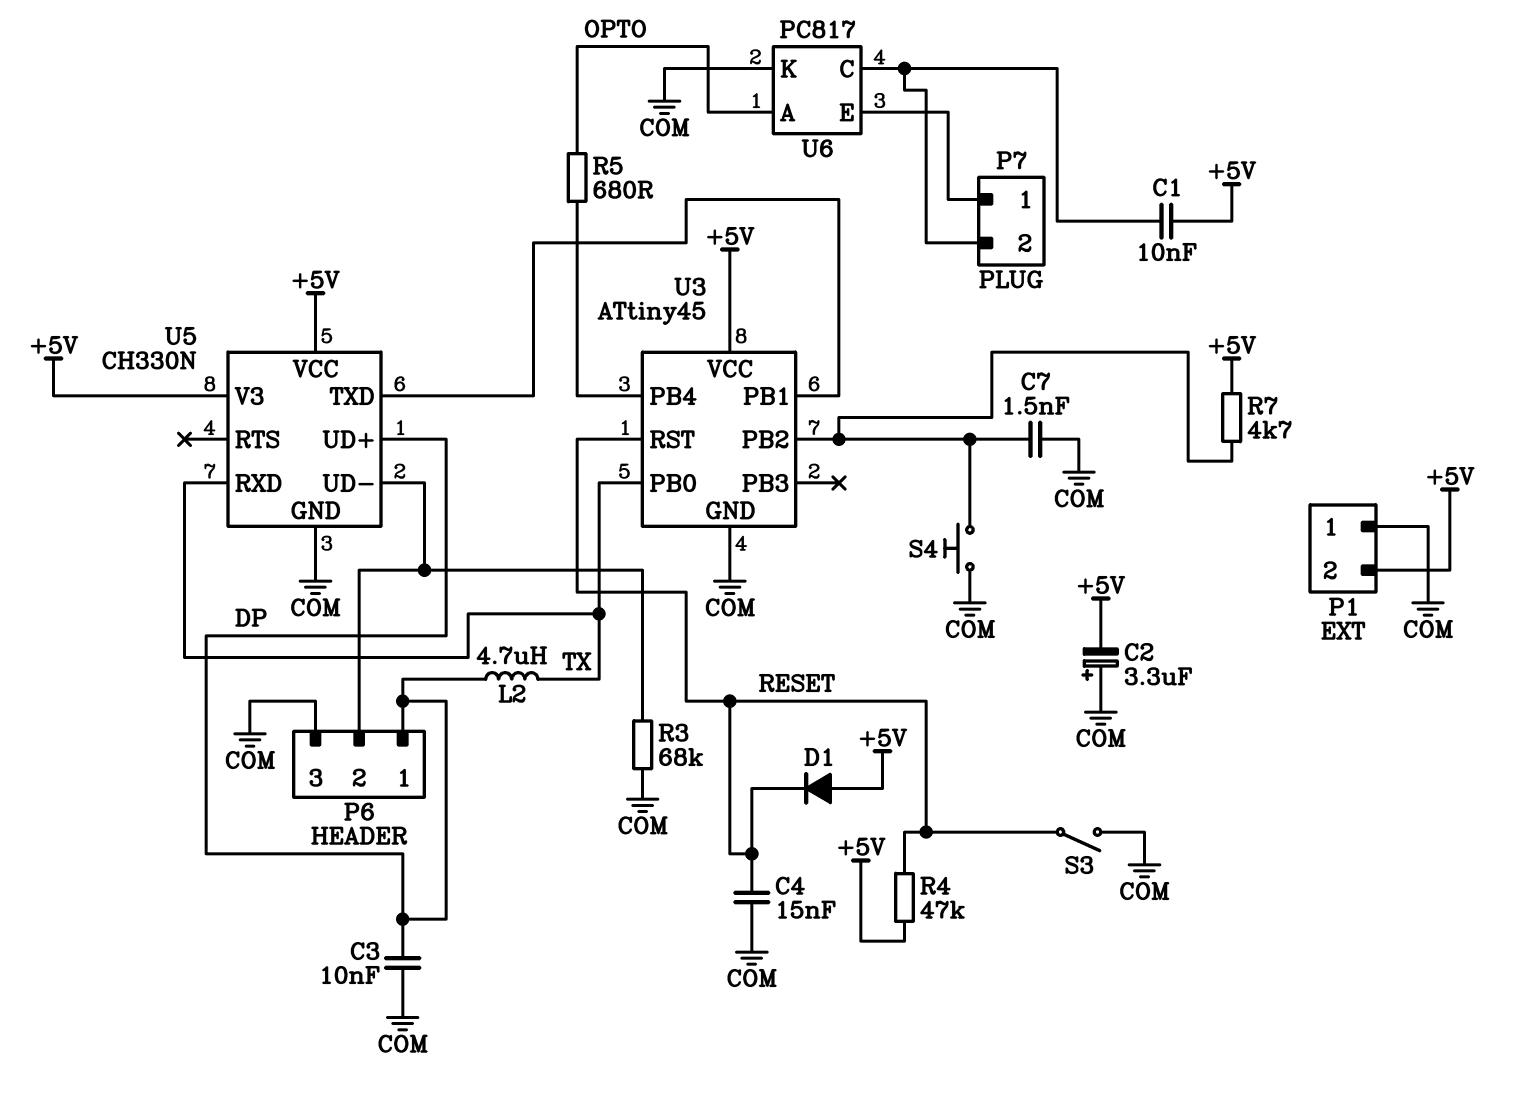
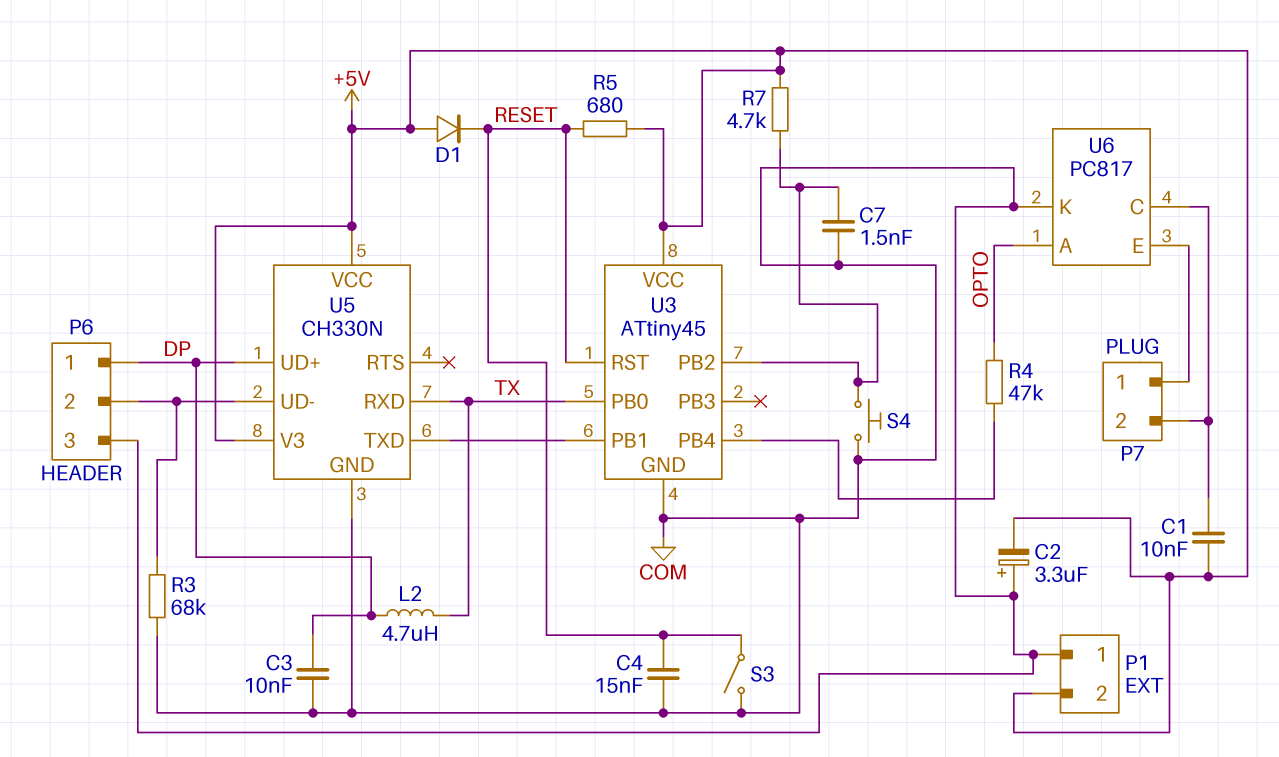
R4: 47k (+5V, RESET) -> 47k (OPTO, U3/PB4)
R5: 680 (OPTO, U3/PB4) -> 680 (+5V, RESET)

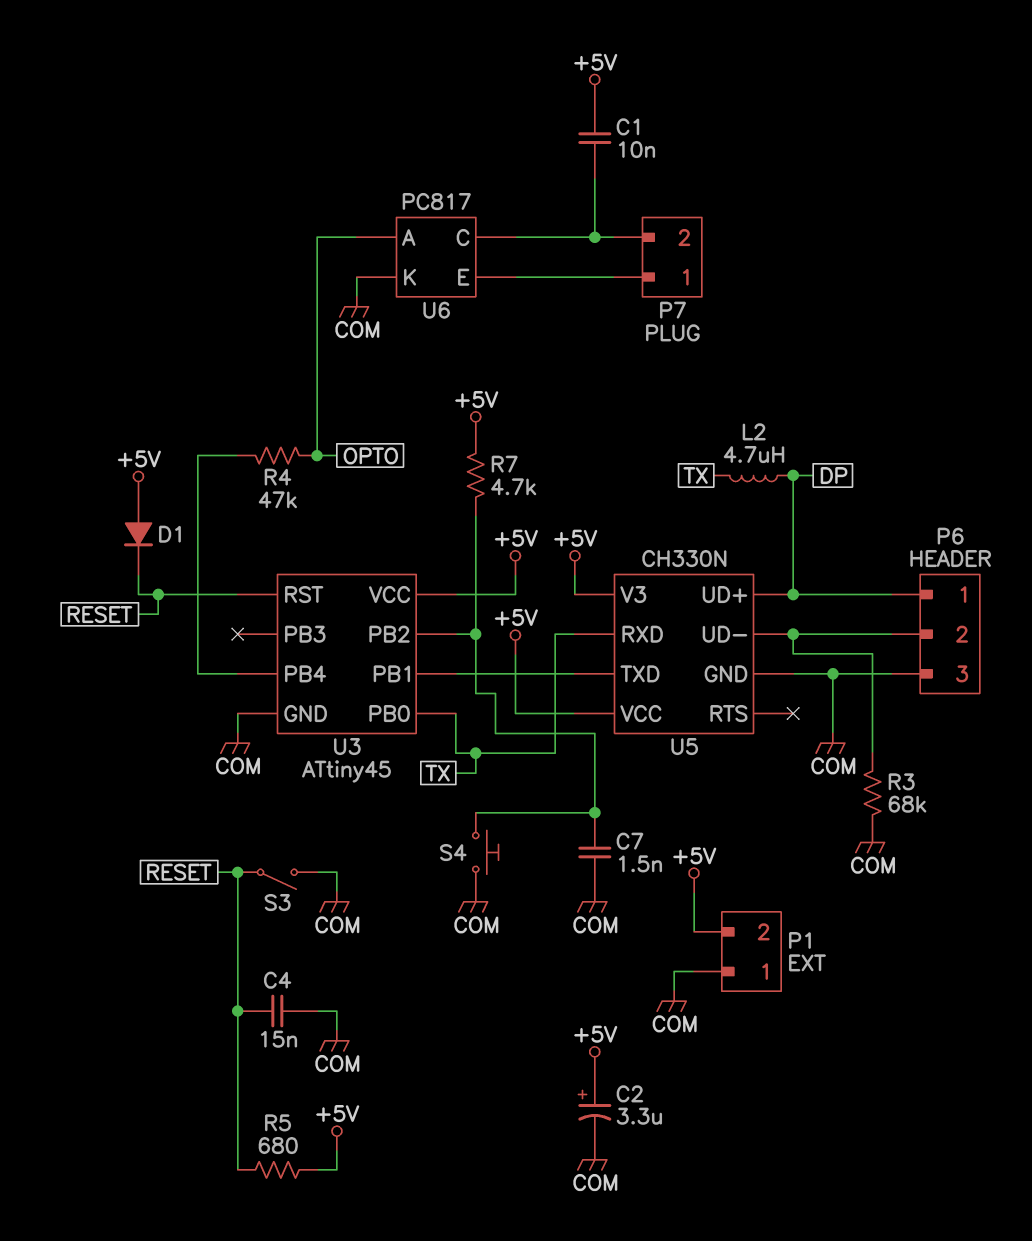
C2: 3.3uF (plus COM, minus +5V) -> 3.3uF (plus +5V, minus COM)
C3: 10nF (COM, DP) -> none

